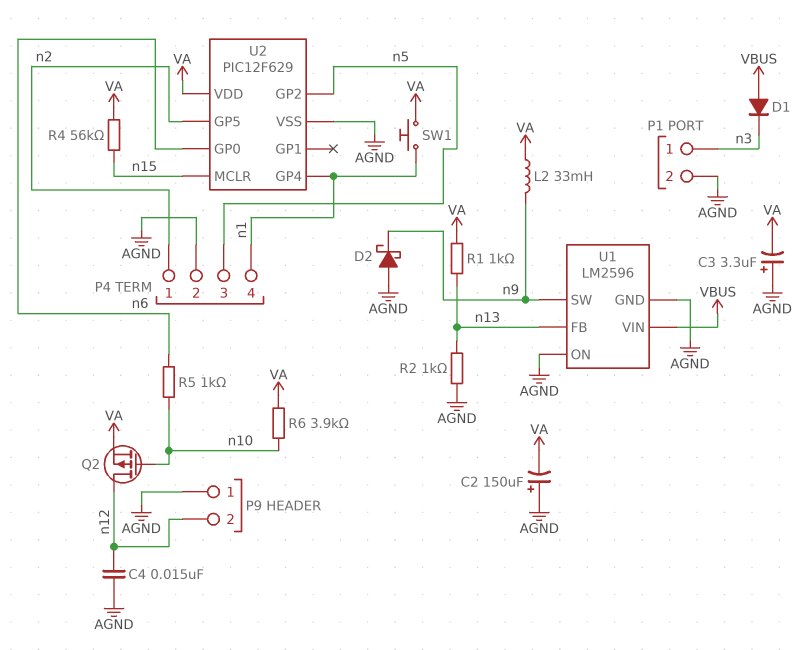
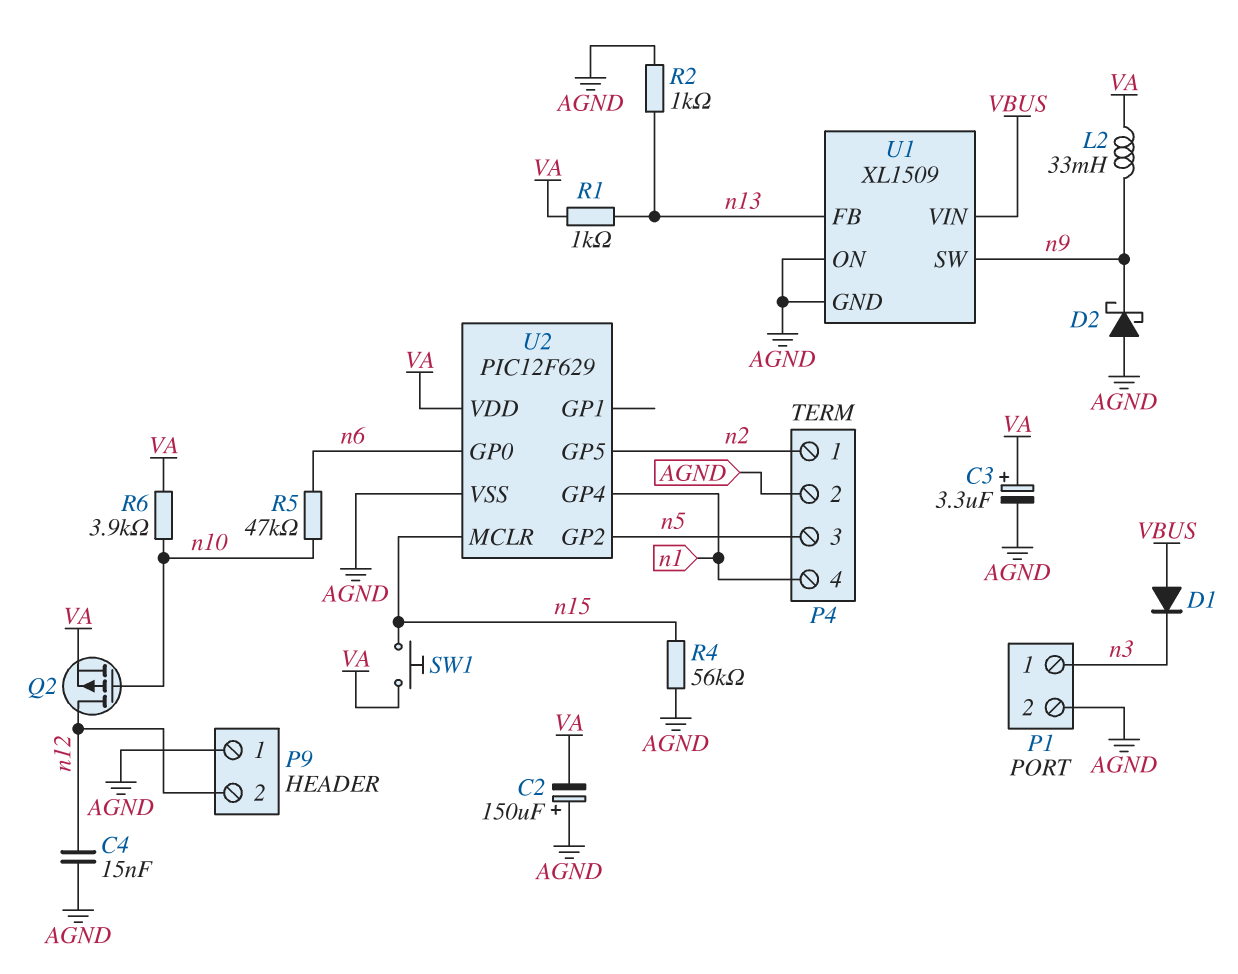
C3: 3.3uF (plus AGND, minus VA) -> 3.3uF (plus VA, minus AGND)
R4: 56k (VA, n15) -> 56k (AGND, n15)
R5: 1k (n6, n10) -> 47k (n6, n10)
SW1: button (VA, n1) -> button (VA, n15)
U1: LM2596 -> XL1509

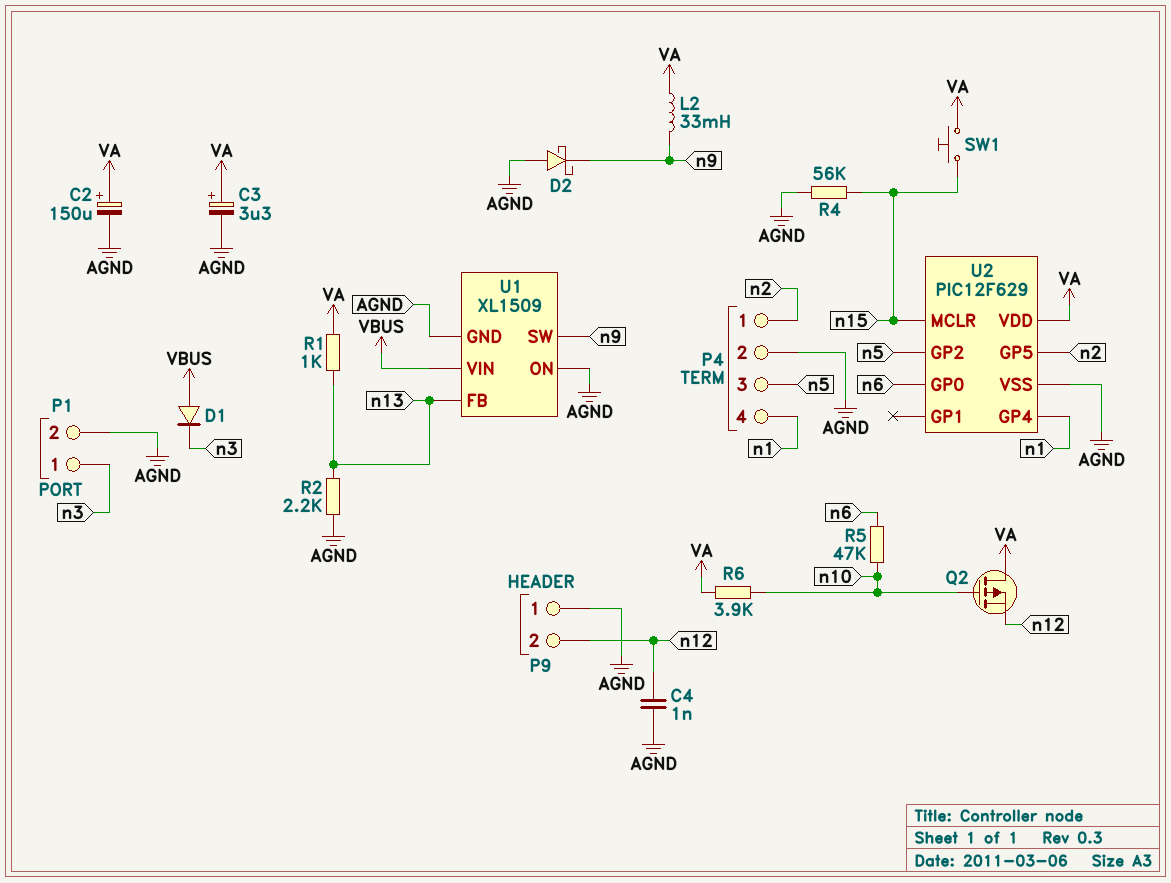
C2: 150uF (plus AGND, minus VA) -> 150uF (plus VA, minus AGND)
C4: 15nF (AGND, n12) -> 1nF (AGND, n12)
Q2: PMOS (G n10, D n12, S VA) -> PMOS (G n10, D VA, S n12)
R2: 1k (AGND, n13) -> 2.2k (AGND, n13)

